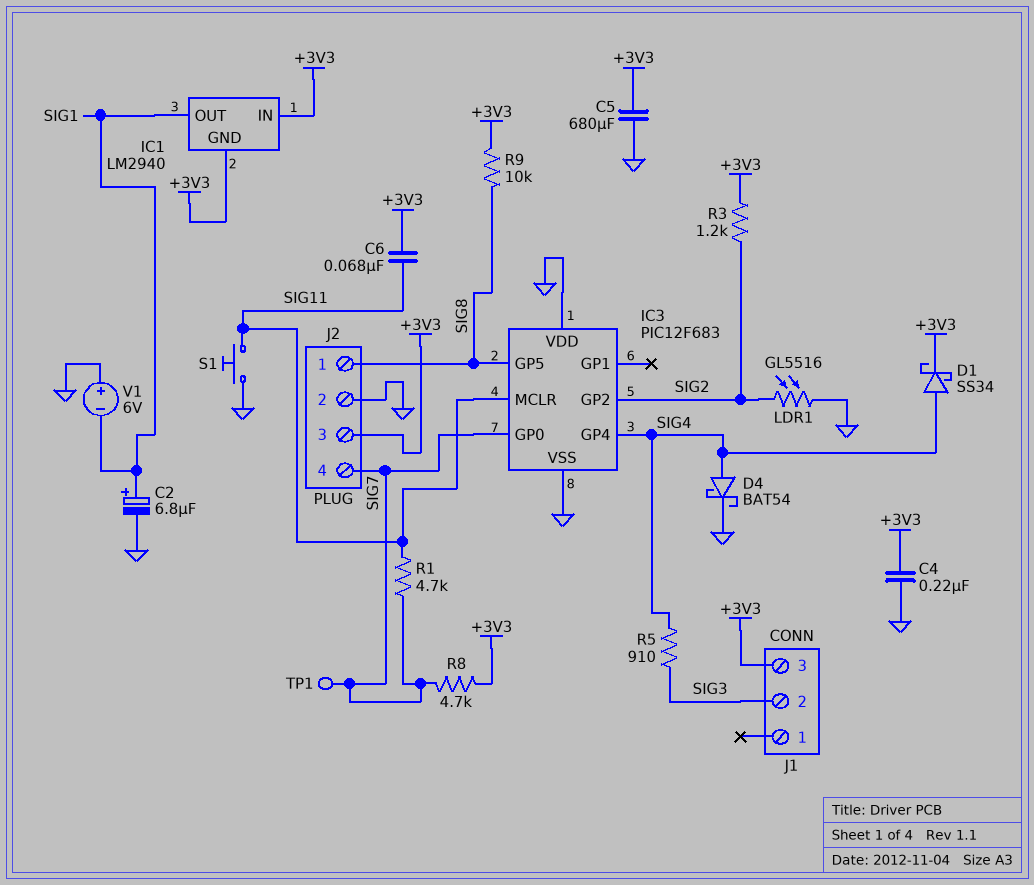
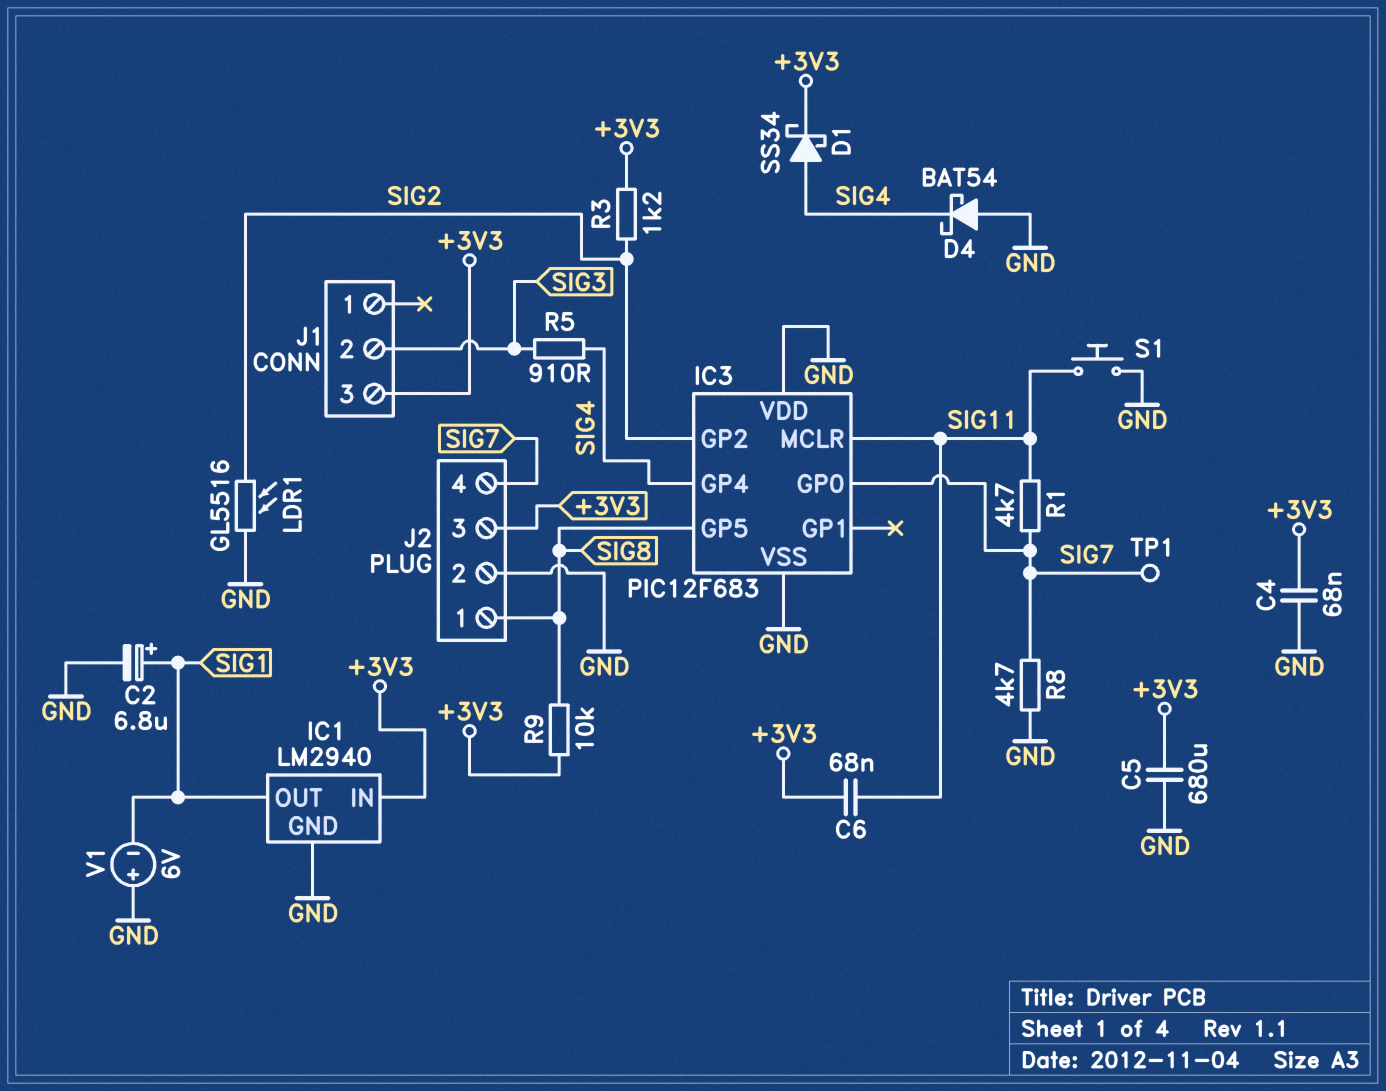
C4: 220nF (+3V3, GND) -> 68nF (+3V3, GND)
D4: schottky BAT54 (A SIG4, K GND) -> schottky BAT54 (A GND, K SIG4)
IC1 pin GND: +3V3 -> GND
R8: 4.7k (+3V3, SIG7) -> 4.7k (GND, SIG7)

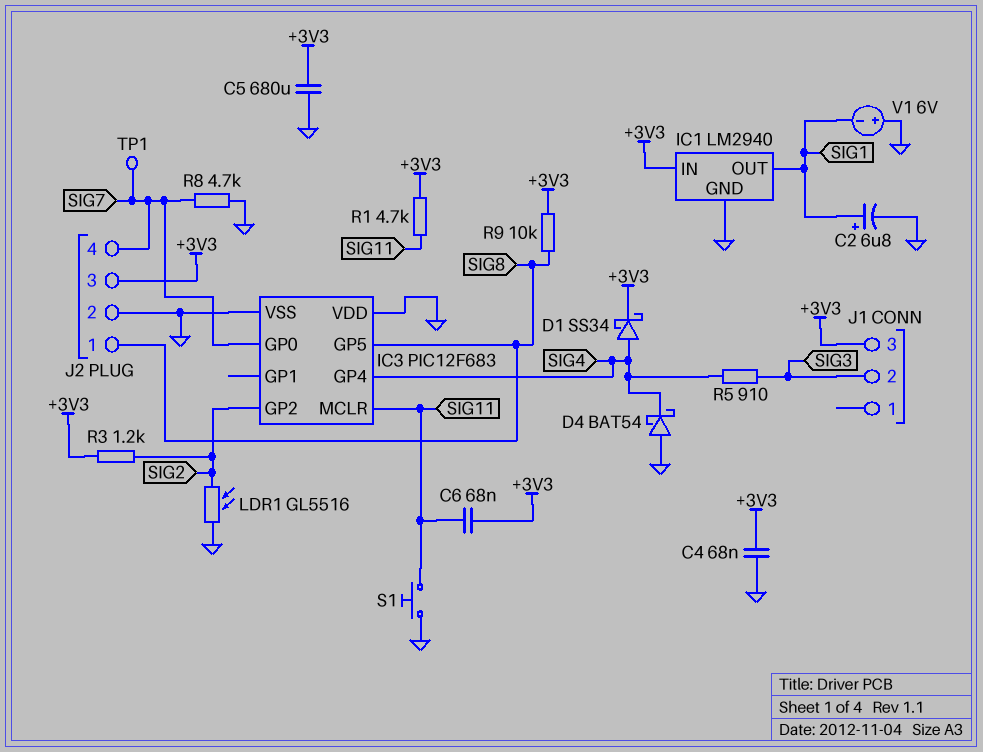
R1: 4.7k (SIG7, SIG11) -> 4.7k (+3V3, SIG11)

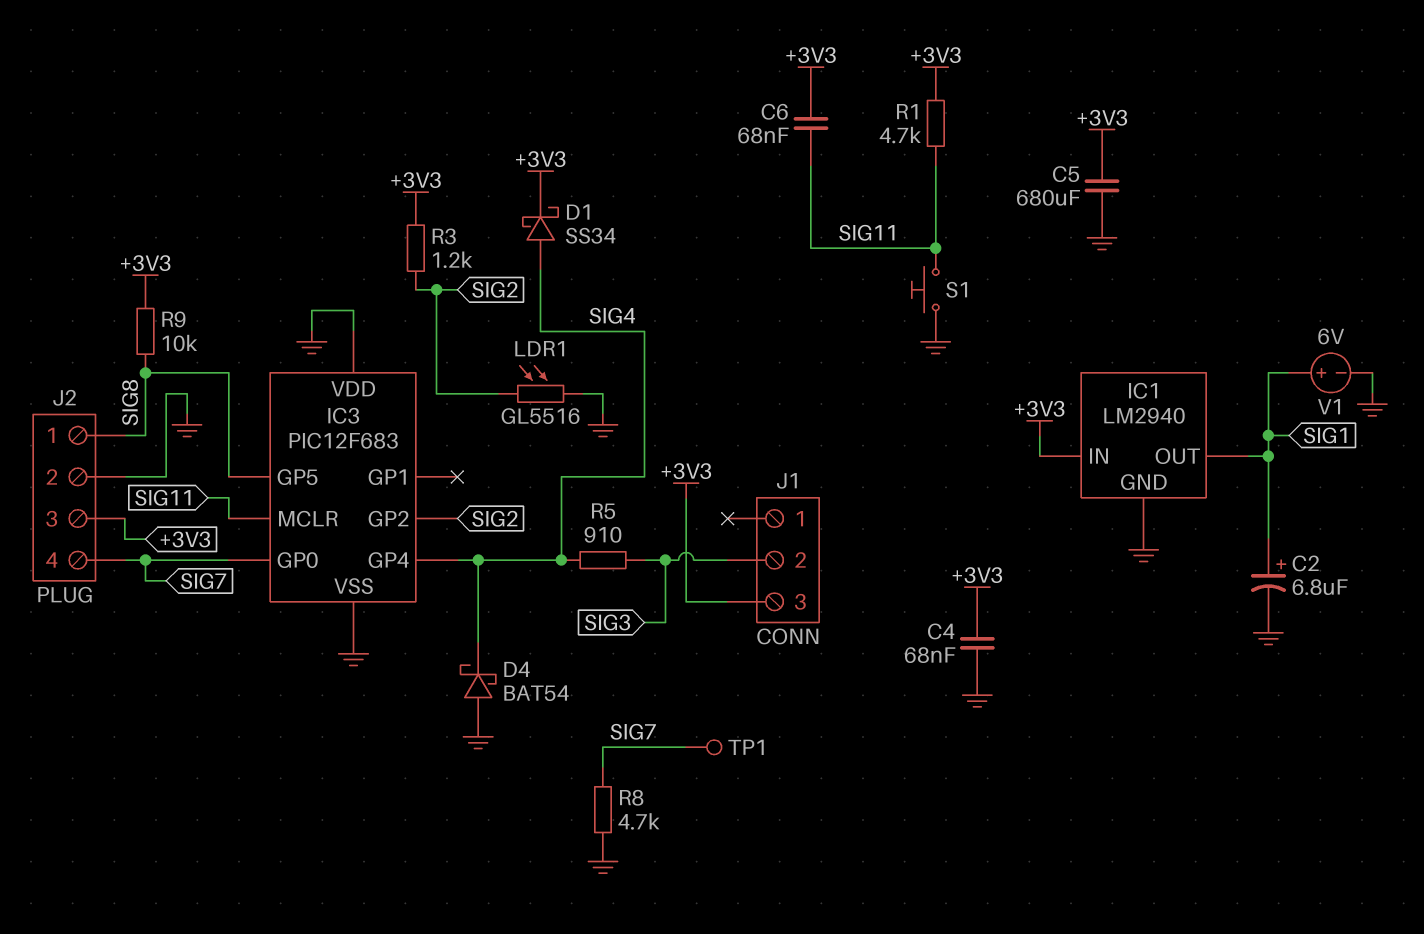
V1: 6V (plus GND, minus SIG1) -> 6V (plus SIG1, minus GND)

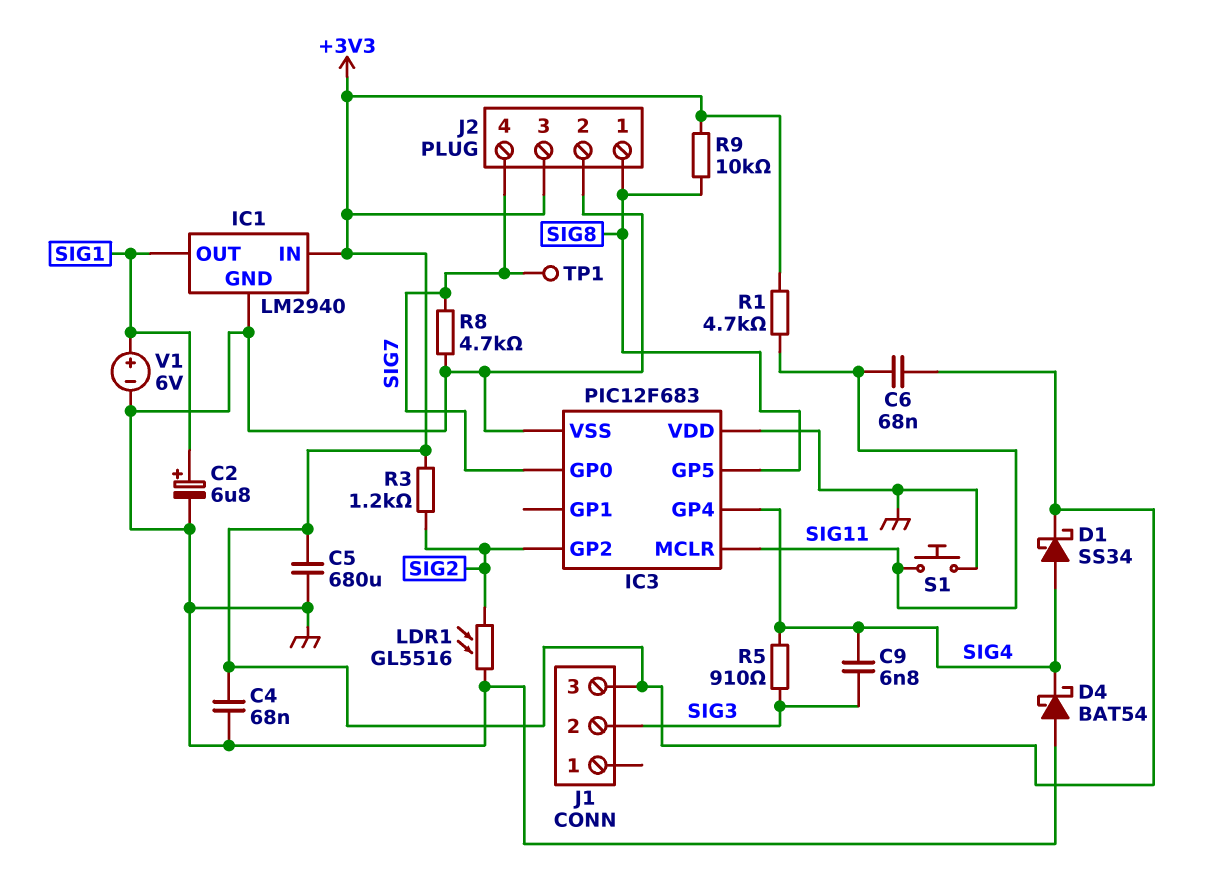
C9: none -> 6.8nF (SIG3, SIG4)

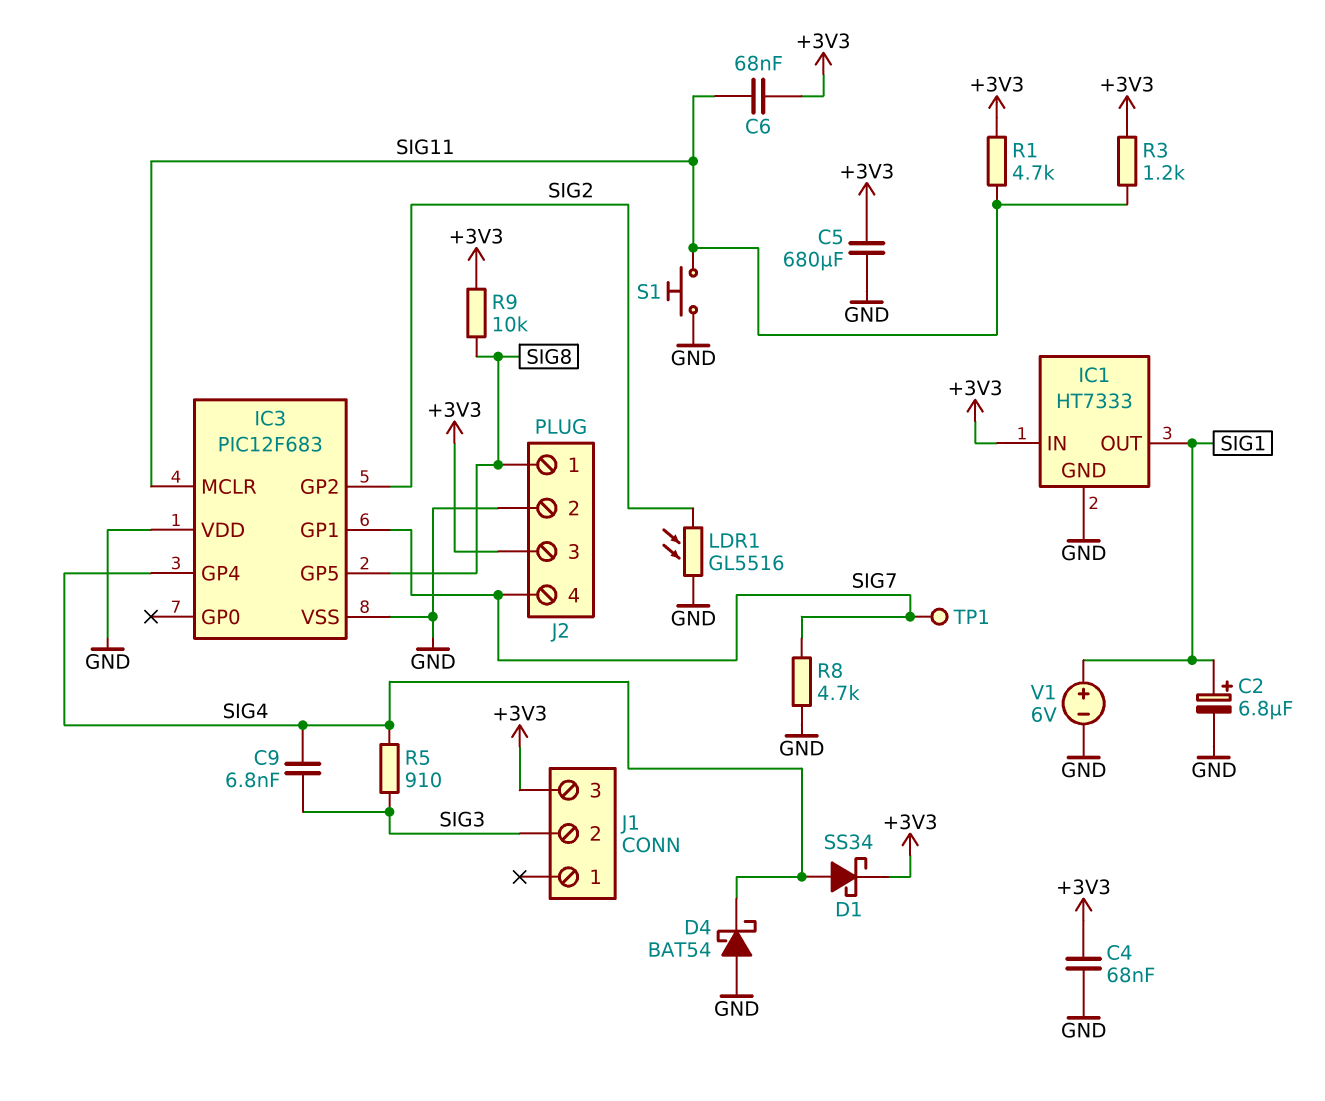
IC1: LM2940 -> HT7333
IC3 pin GP0: SIG7 -> none
IC3 pin GP1: none -> SIG7
R3: 1.2k (+3V3, SIG2) -> 1.2k (+3V3, SIG11)

